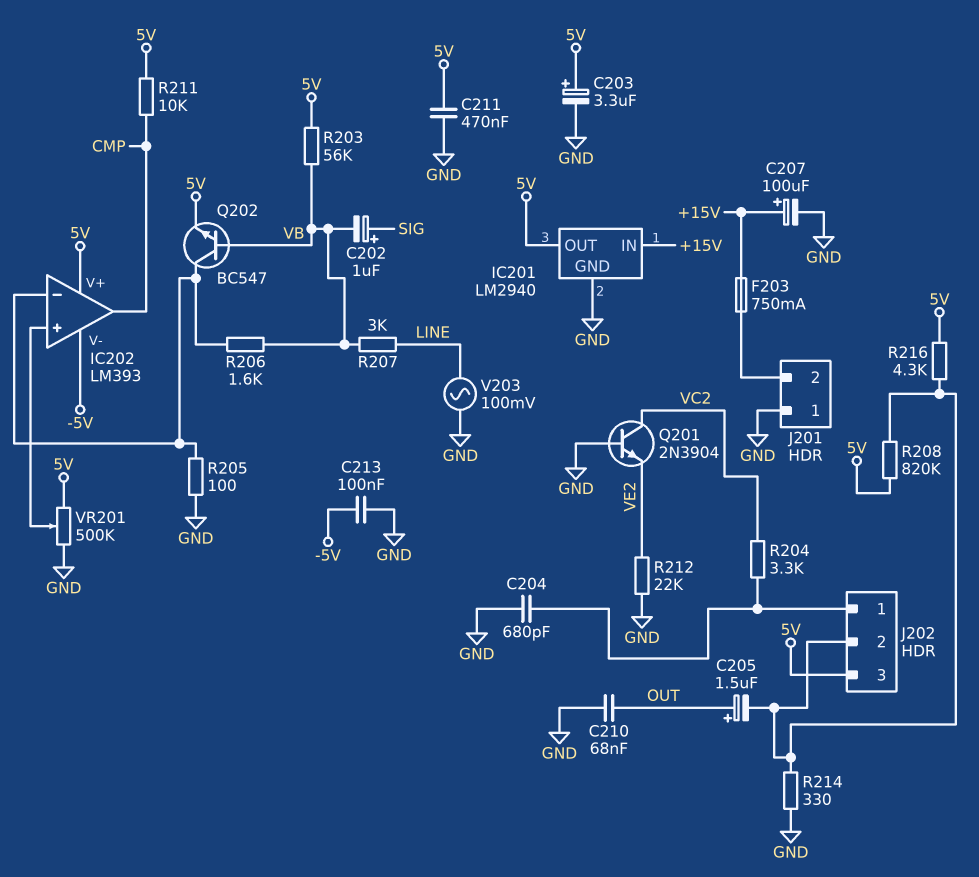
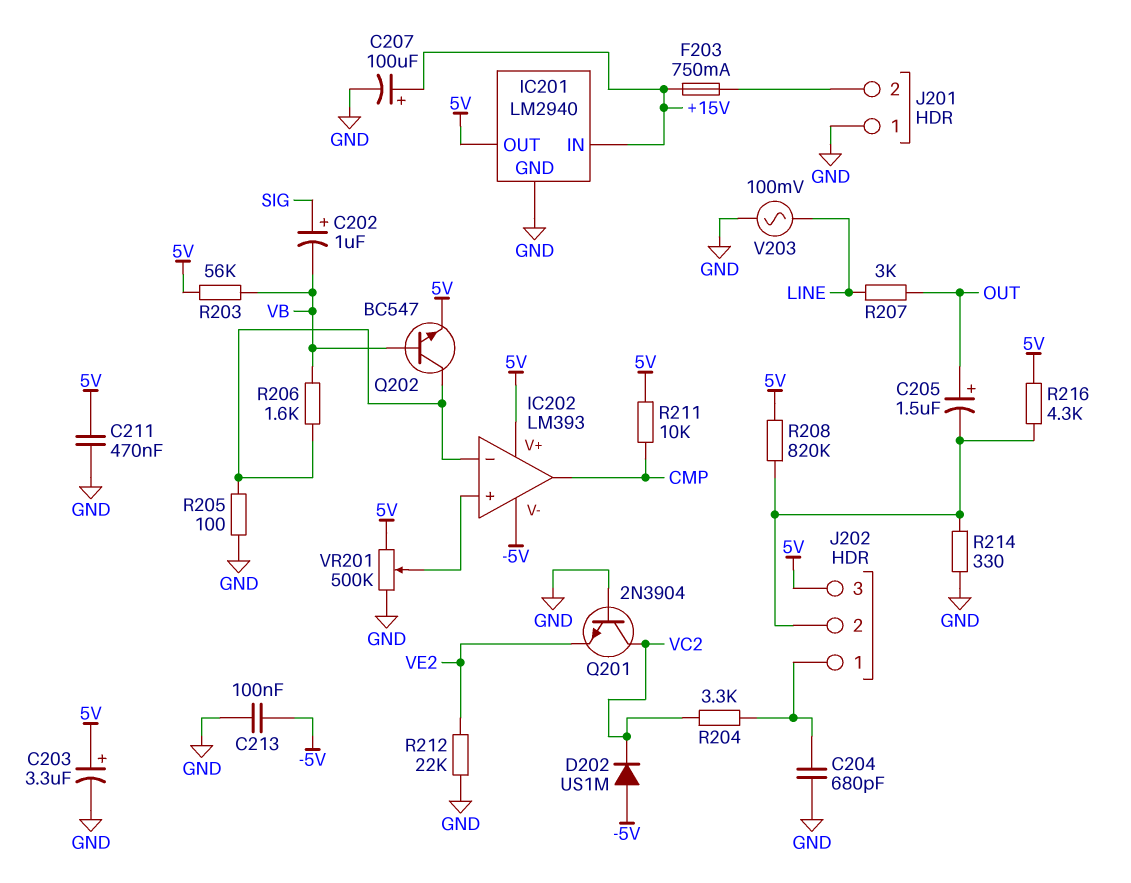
C210: 68nF (GND, OUT) -> none
D202: none -> diode US1M (A -5V, K VC2)
R207: 3k (LINE, VB) -> 3k (LINE, OUT)

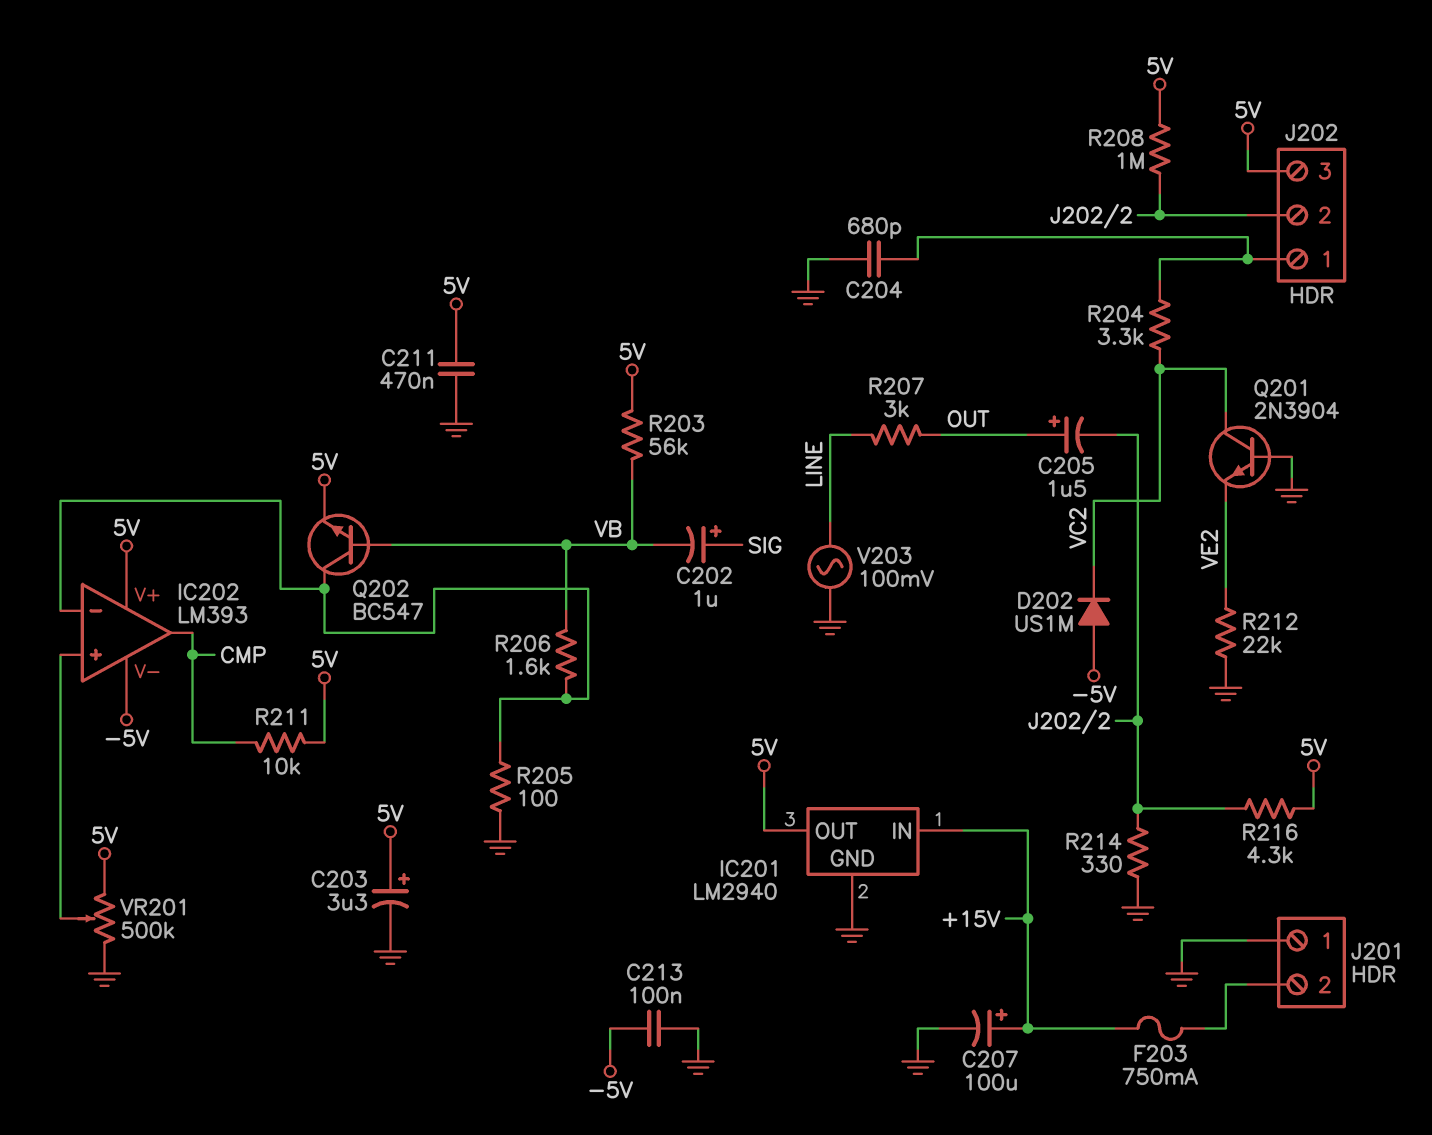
R208: 820k (5V, J202/2) -> 1M (5V, J202/2)

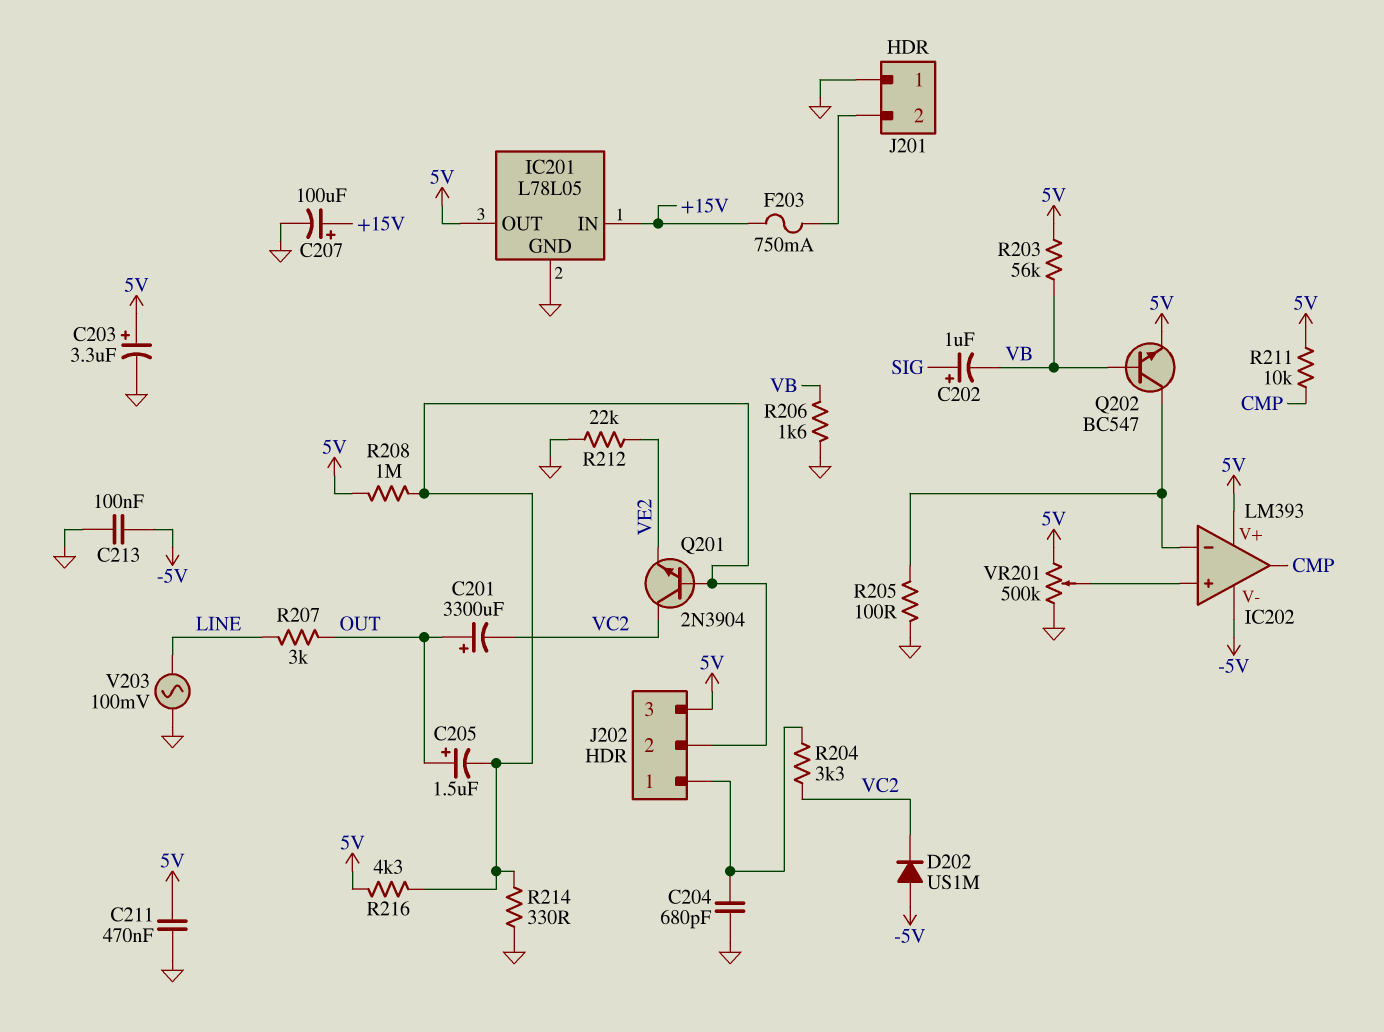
C201: none -> 3300uF (plus OUT, minus VC2)
IC201: LM2940 -> L78L05
Q201: NPN 2N3904 (B GND, C VC2, E VE2) -> NPN 2N3904 (B J202/2, C VC2, E VE2)
R206: 1.6k (IC202/in-, VB) -> 1.6k (GND, VB)

